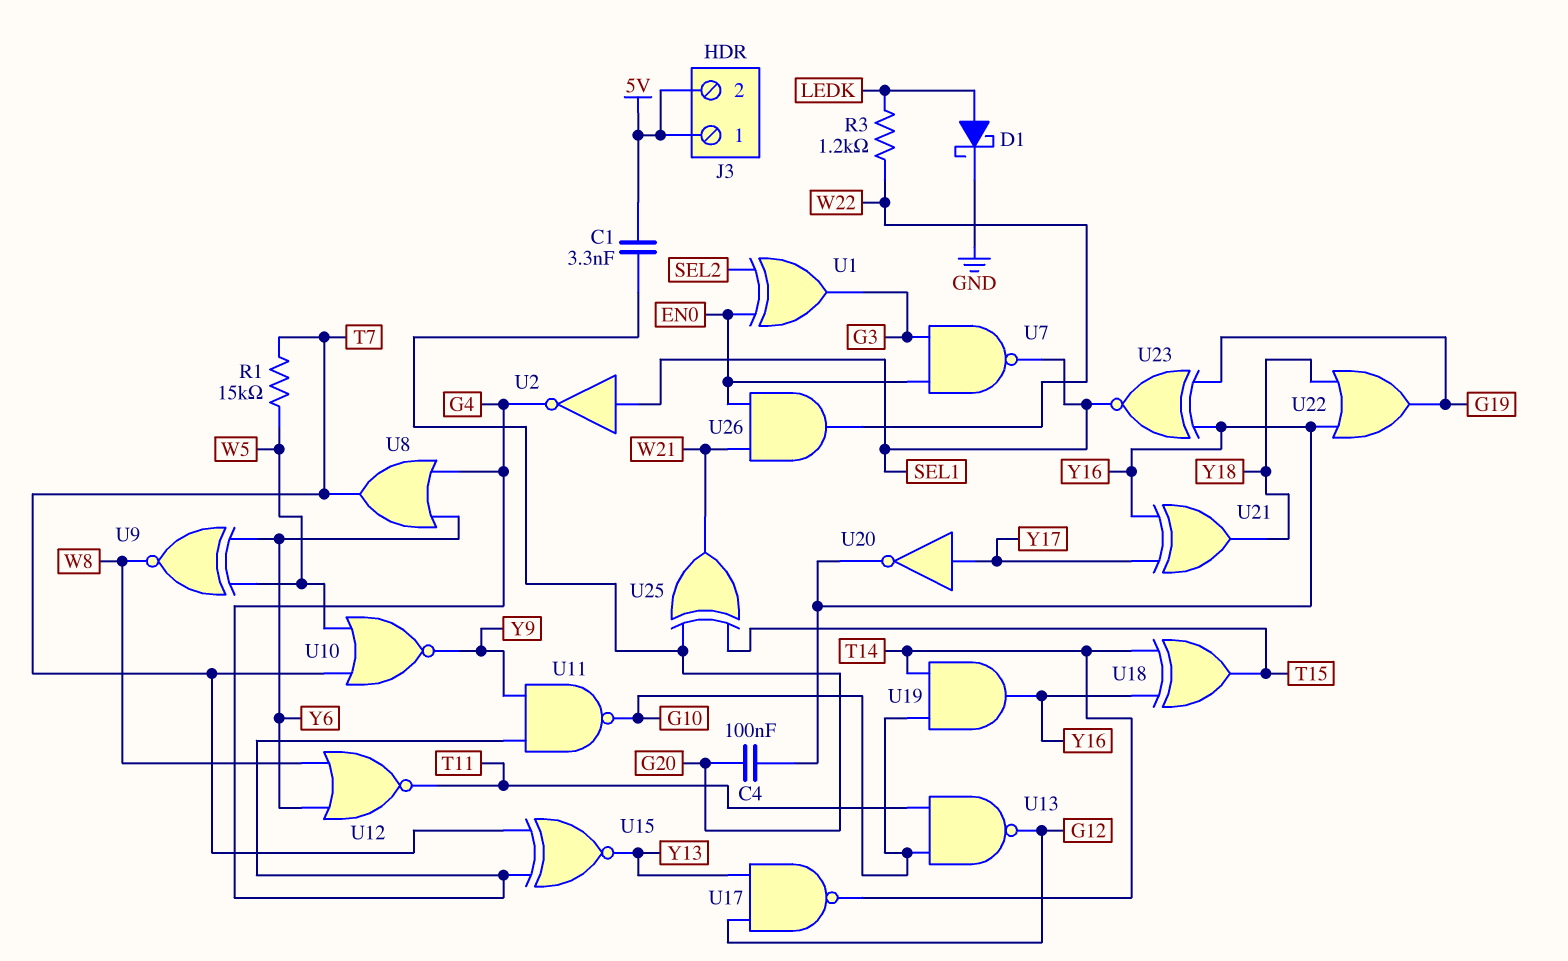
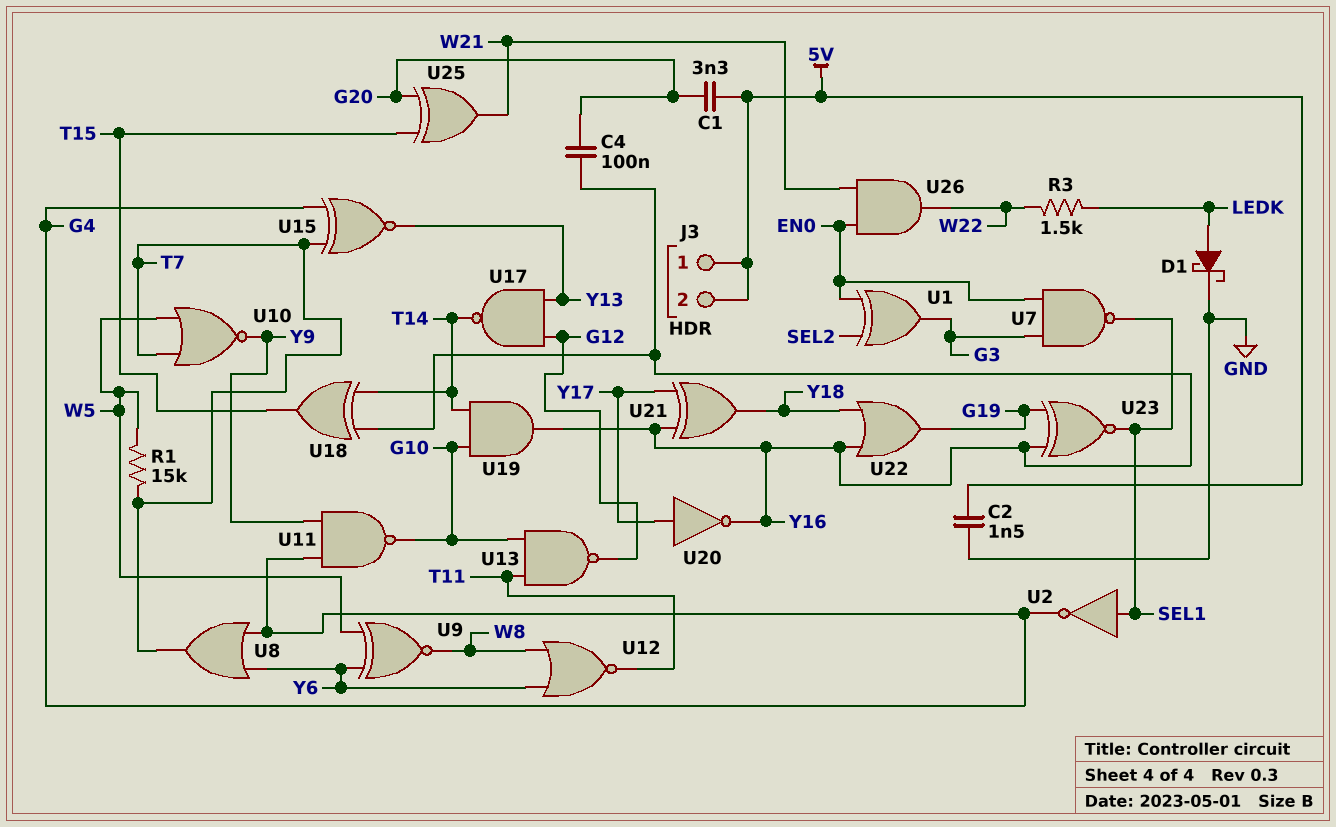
C2: none -> 1.5nF (5V, GND)
R3: 1.2k (LEDK, W22) -> 1.5k (LEDK, W22)

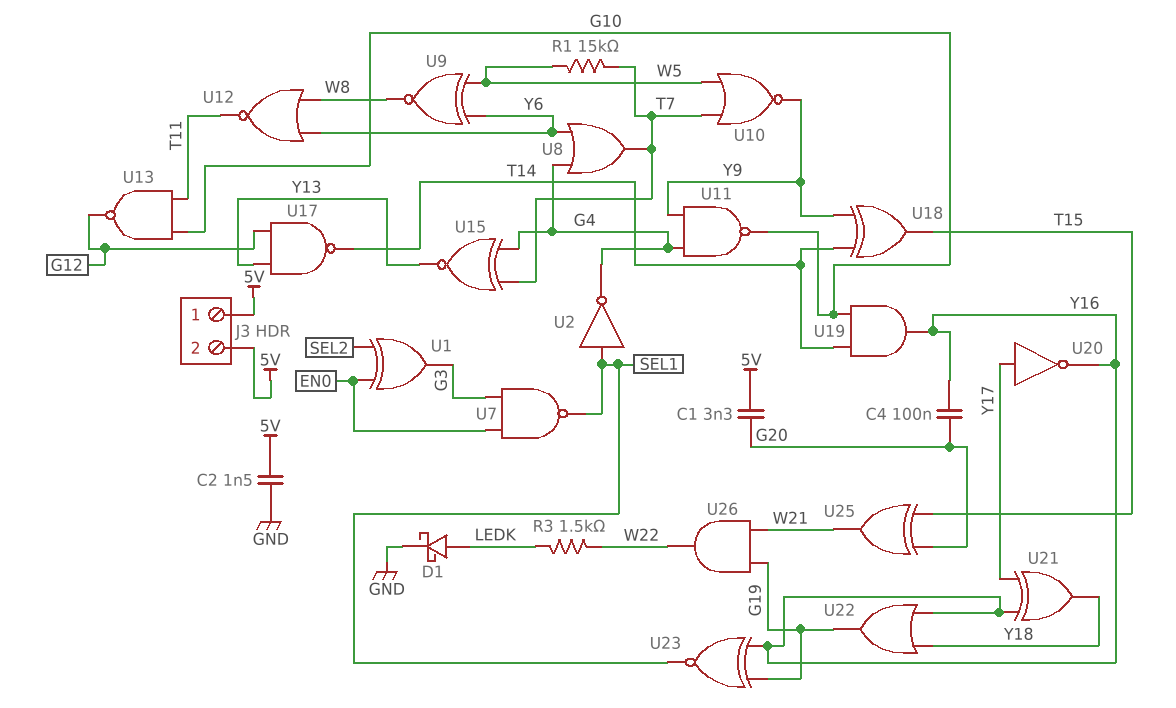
U18: XOR (in T14, in Y16, out T15) -> XOR (in T14, in Y9, out T15)
U26: AND (in EN0, in W21, out W22) -> AND (in G19, in W21, out W22)

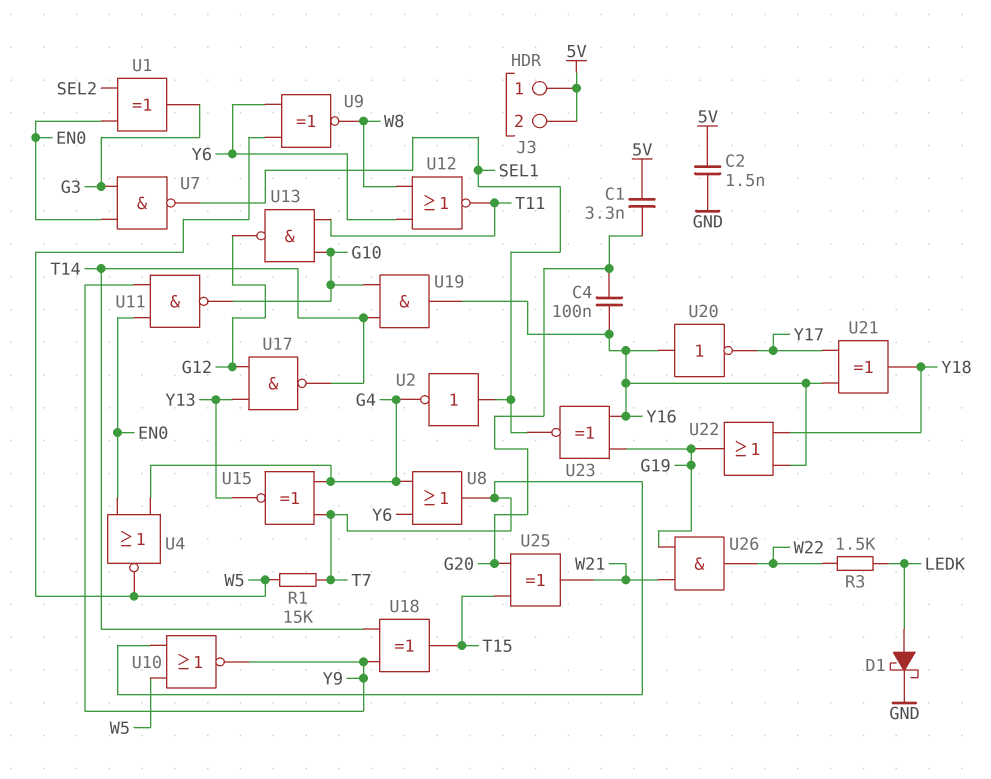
U4: none -> NOR (in EN0, in G4, out W5)
U11: NAND (in G4, in Y9, out G10) -> NAND (in EN0, in Y9, out G10)
U20: NOT (in Y17, out Y16) -> NOT (in Y16, out Y17)

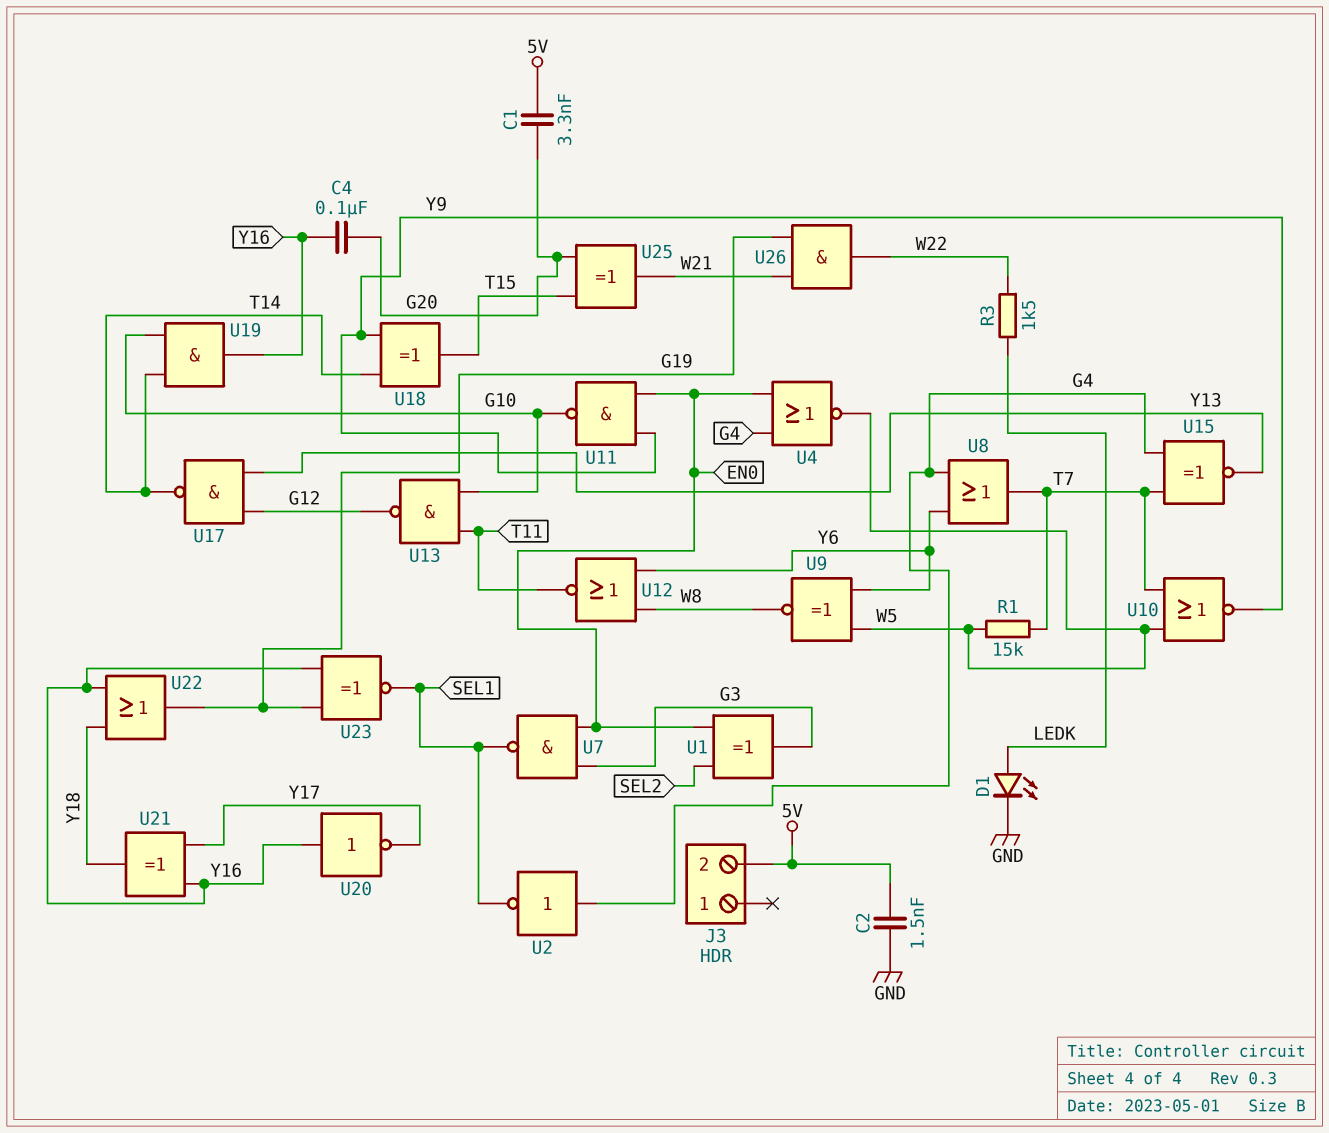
D1: schottky (A LEDK, K GND) -> LED (A LEDK, K GND)
J3 pin 1: 5V -> none
U2: NOT (in SEL1, out G4) -> NOT (in G4, out SEL1)

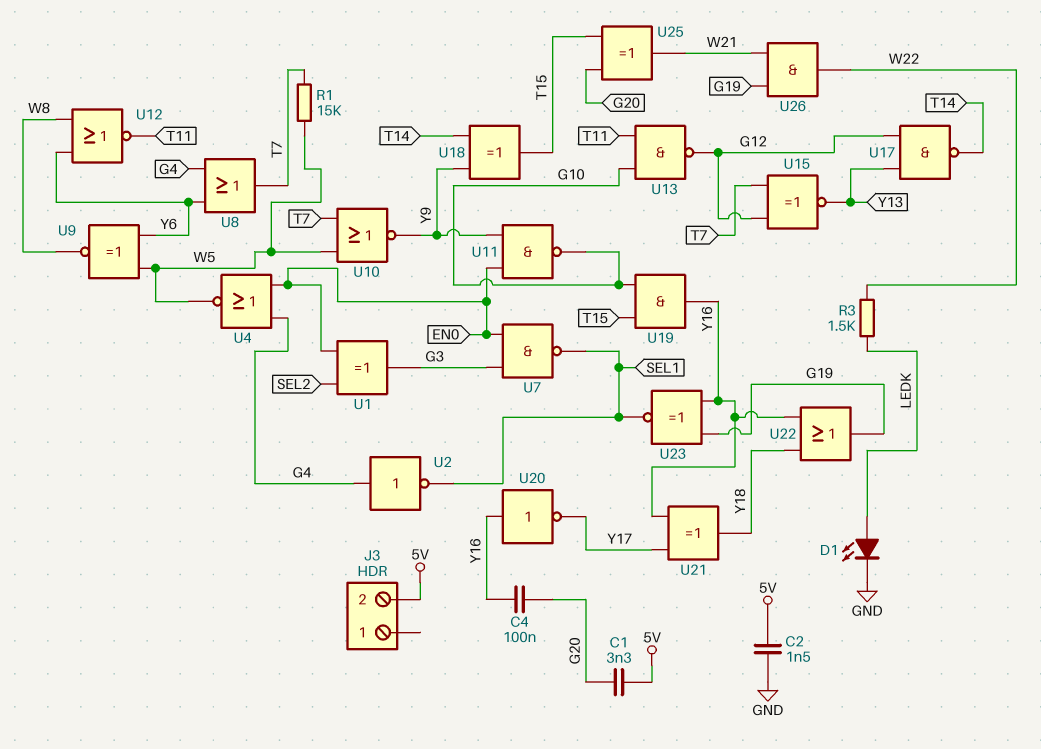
U15: XNOR (in G4, in T7, out Y13) -> XNOR (in G12, in T7, out Y13)
U19: AND (in G10, in T14, out Y16) -> AND (in G10, in T15, out Y16)

